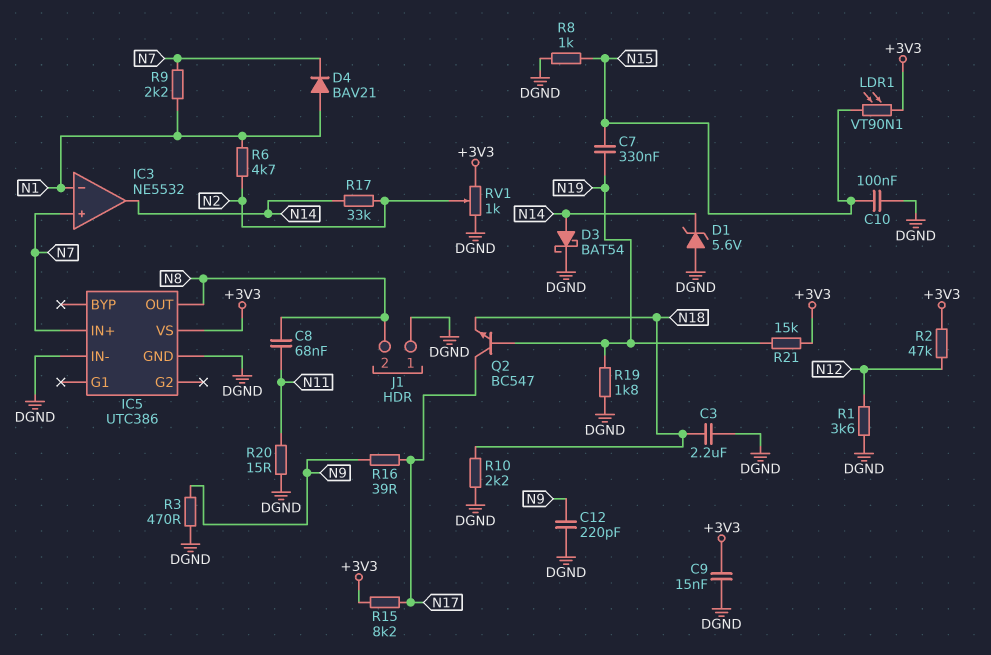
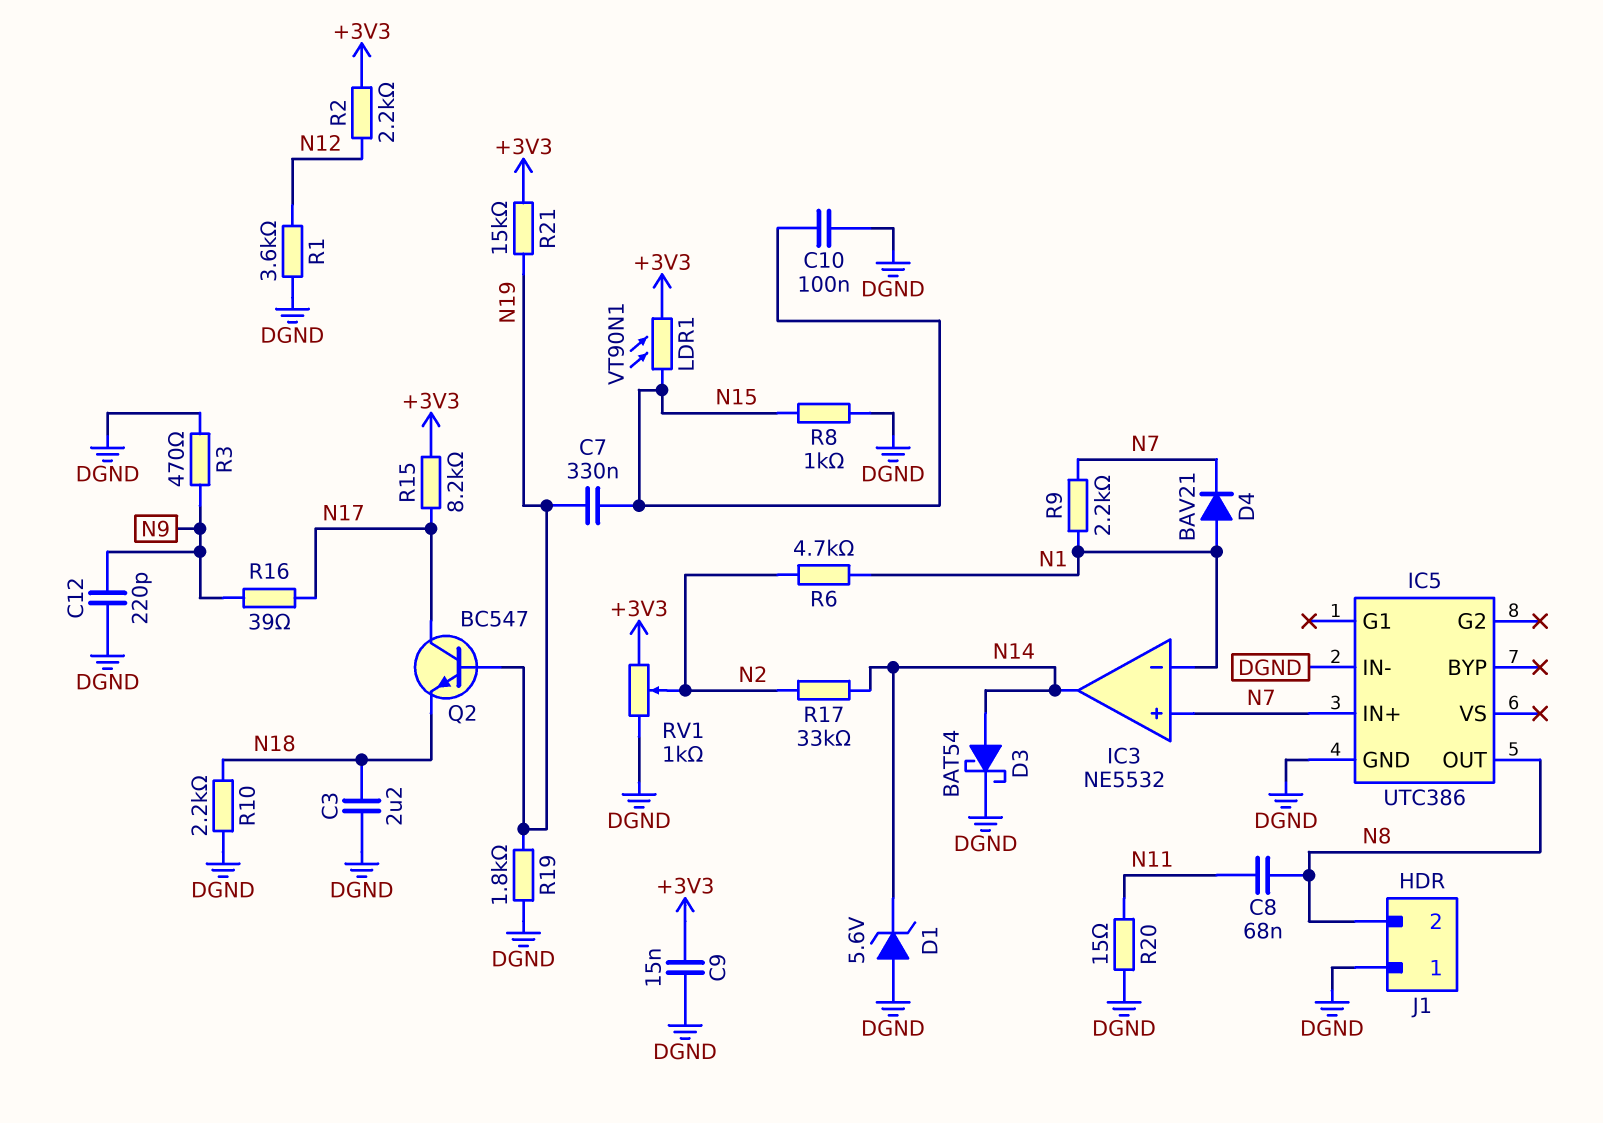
IC5 pin VS: +3V3 -> none
R2: 47k (+3V3, N12) -> 2.2k (+3V3, N12)

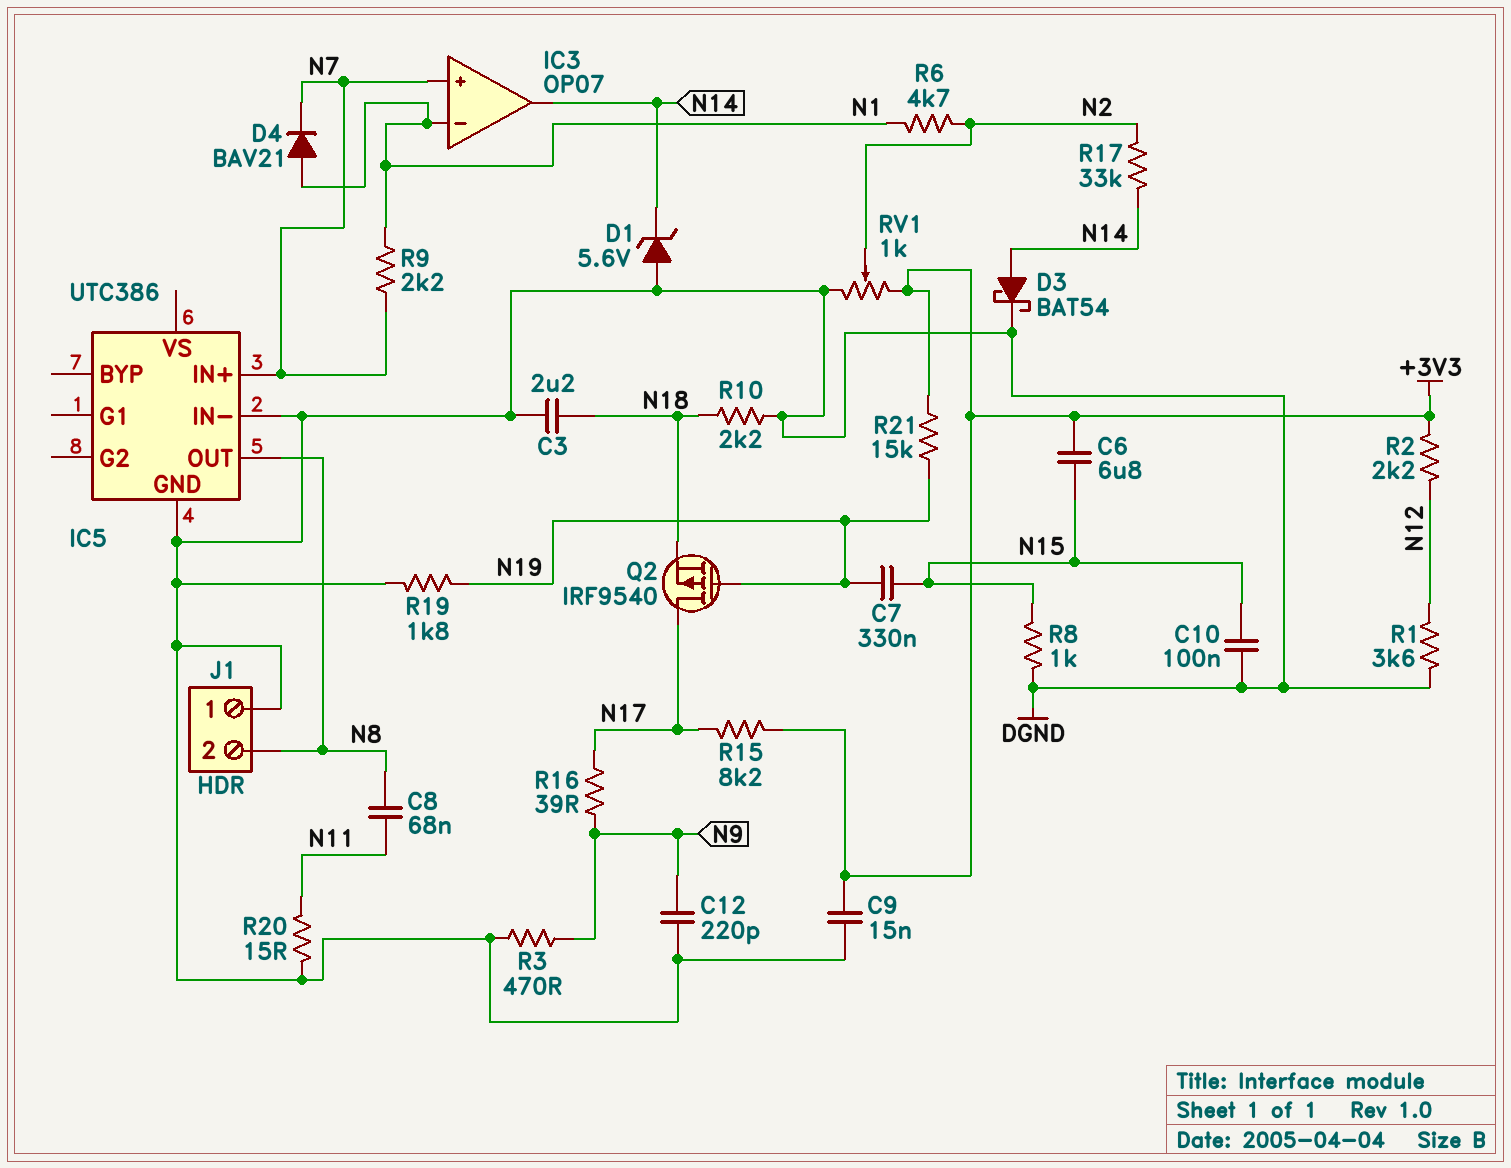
C6: none -> 6.8uF (+3V3, N15)
IC3: NE5532 -> OP07
LDR1: VT90N1 (+3V3, N15) -> none
Q2: NPN BC547 (B N19, C N17, E N18) -> PMOS IRF9540 (G N19, D N17, S N18)

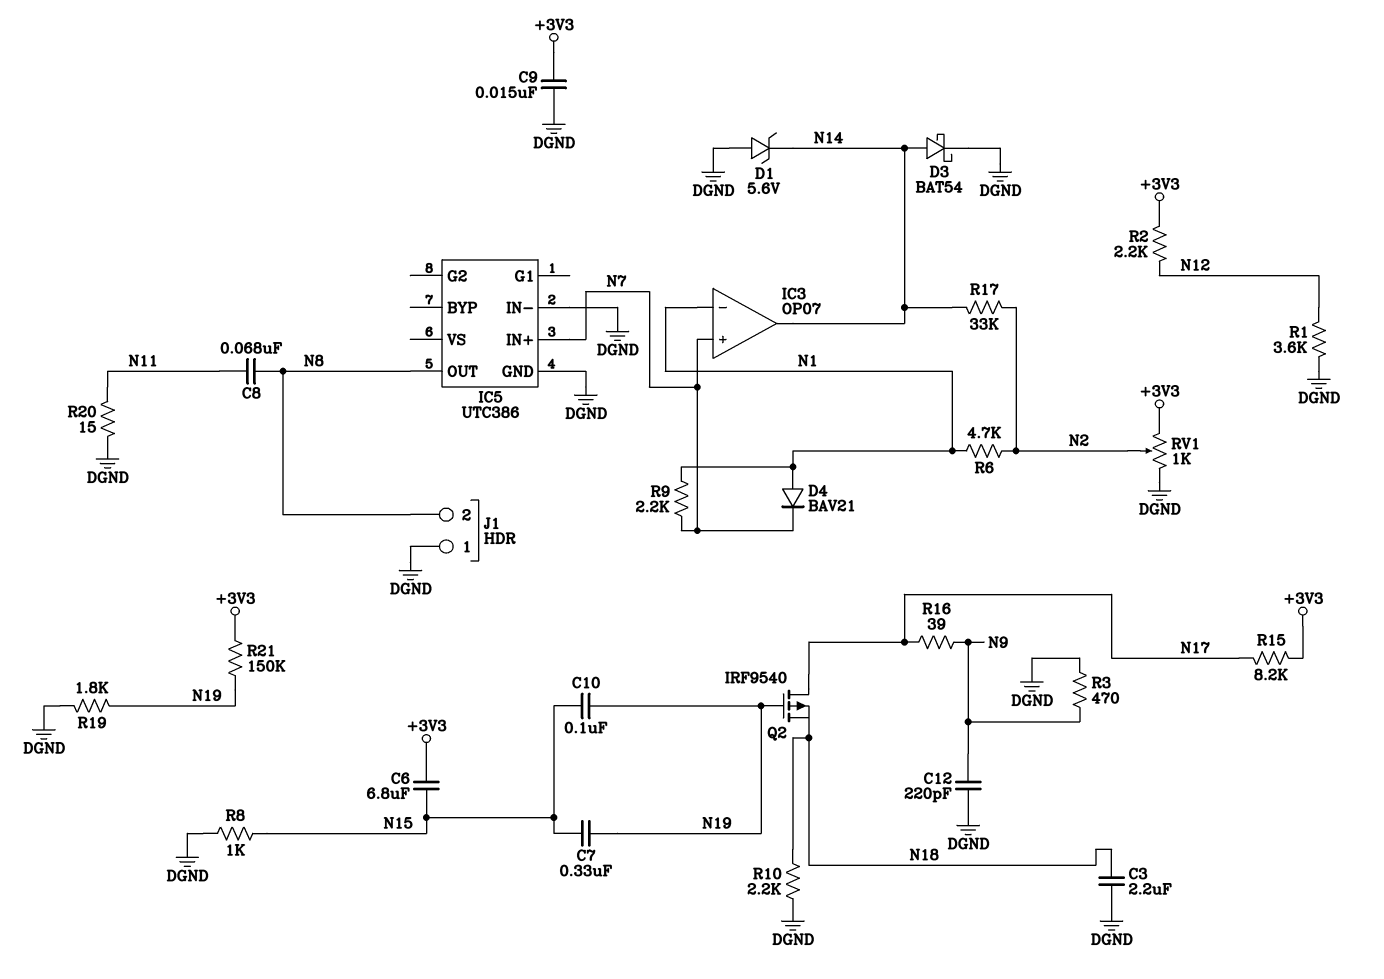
C10: 100nF (DGND, N15) -> 100nF (N15, N19)
R21: 15k (+3V3, N19) -> 150k (+3V3, N19)

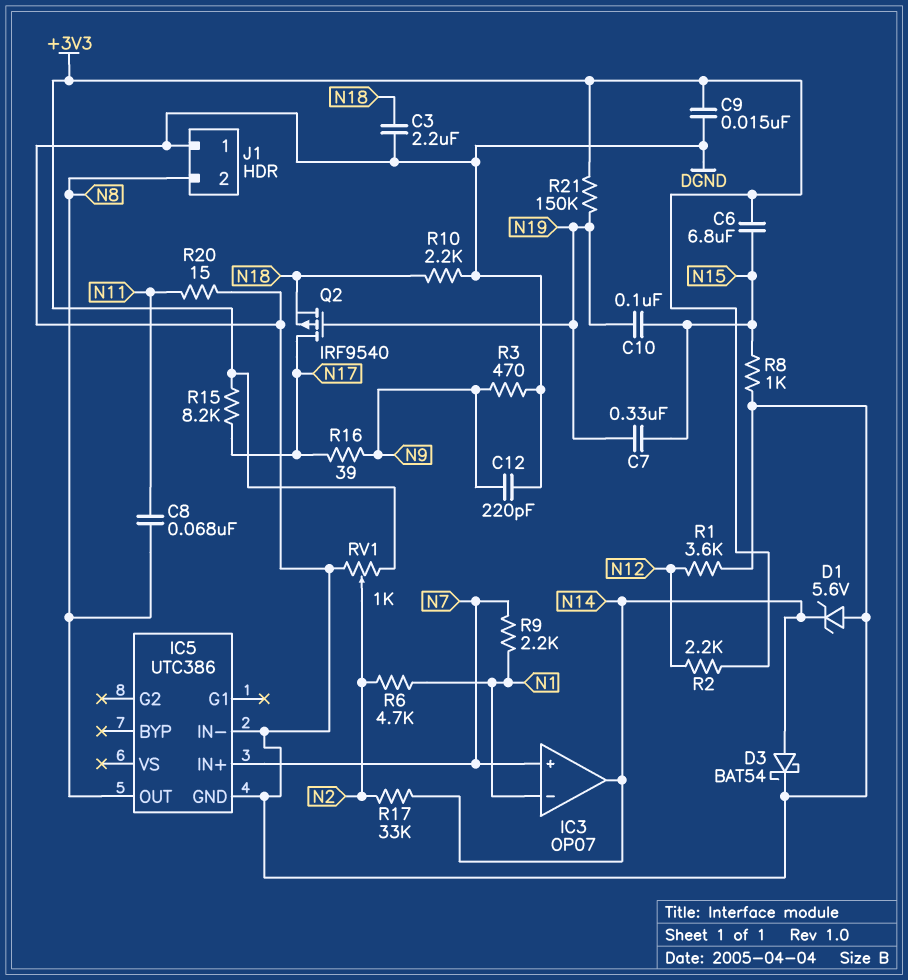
D4: diode BAV21 (A N1, K N7) -> none
R19: 1.8k (DGND, N19) -> none

